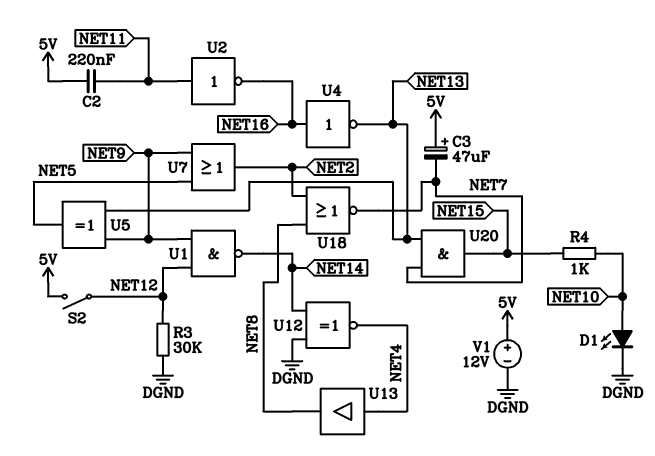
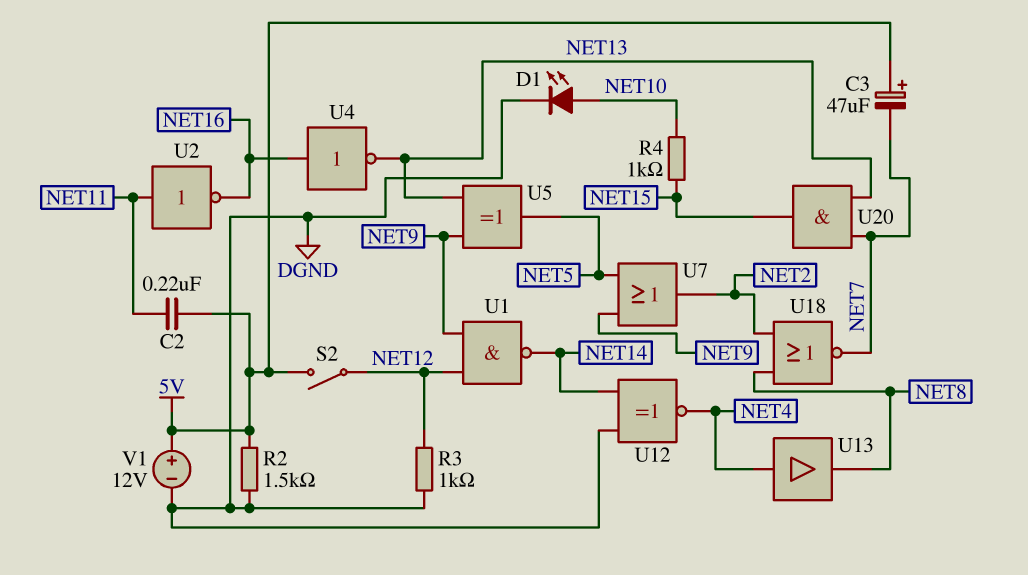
R2: none -> 1.5k (5V, DGND)
R3: 30k (DGND, NET12) -> 1k (DGND, NET12)

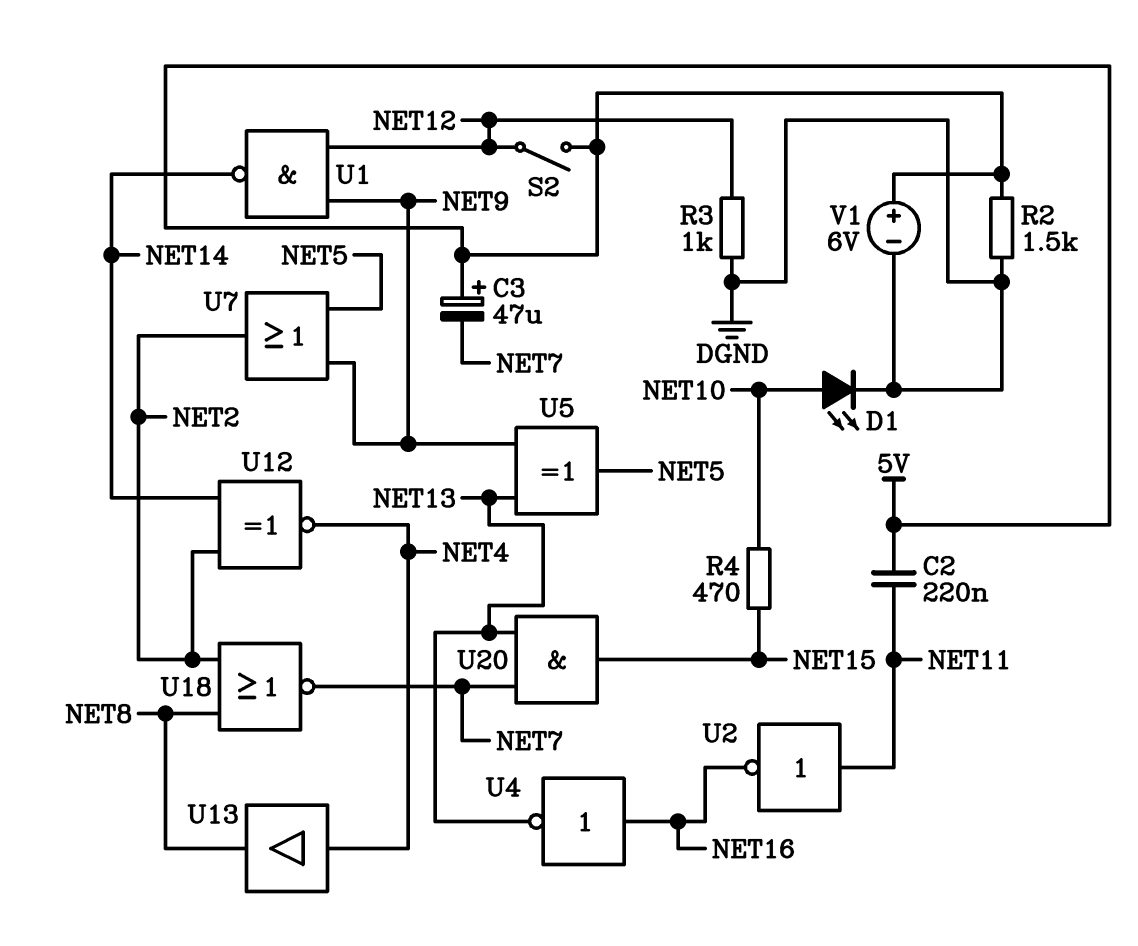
R4: 1k (NET10, NET15) -> 470 (NET10, NET15)
U12: XNOR (in DGND, in NET14, out NET4) -> XNOR (in NET2, in NET14, out NET4)
V1: 12V (plus 5V, minus DGND) -> 6V (plus 5V, minus DGND)

